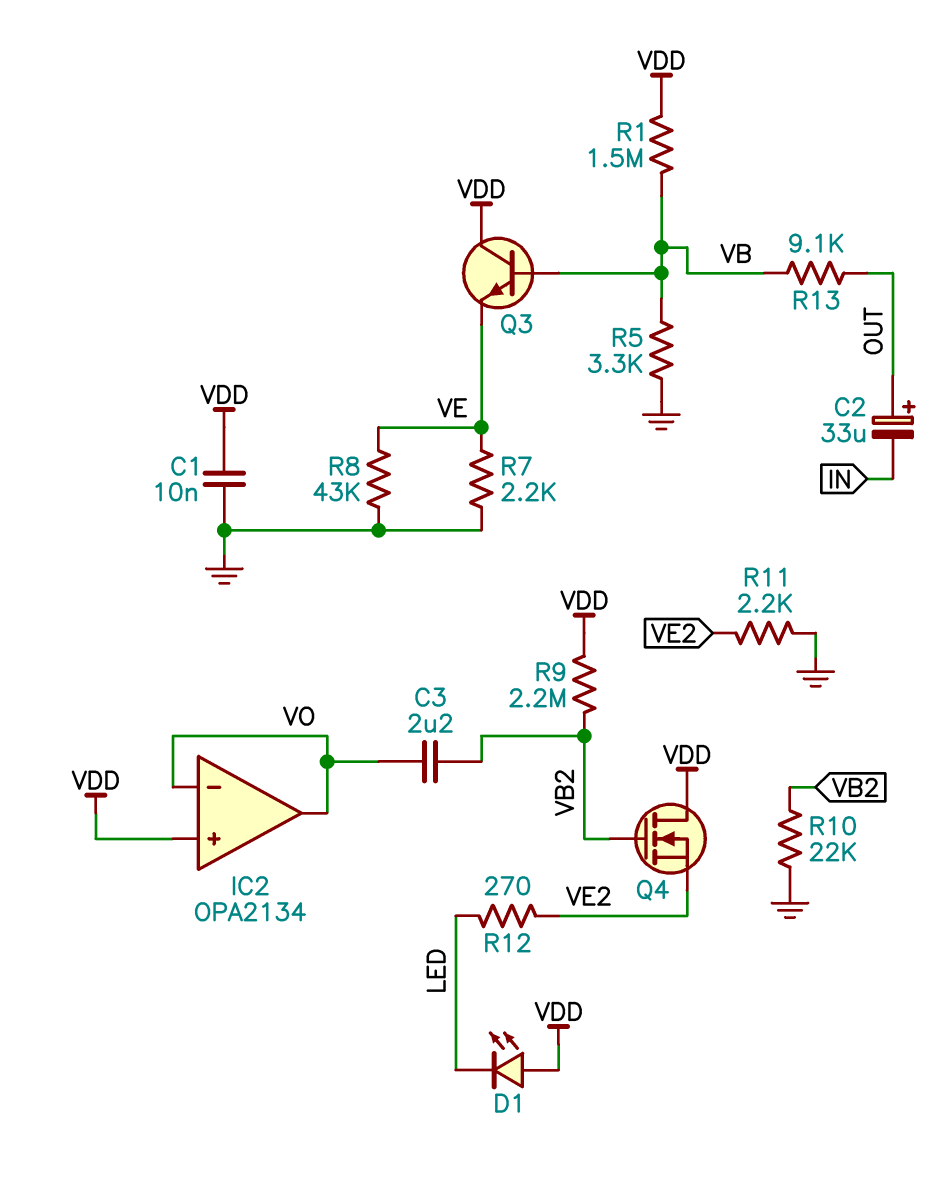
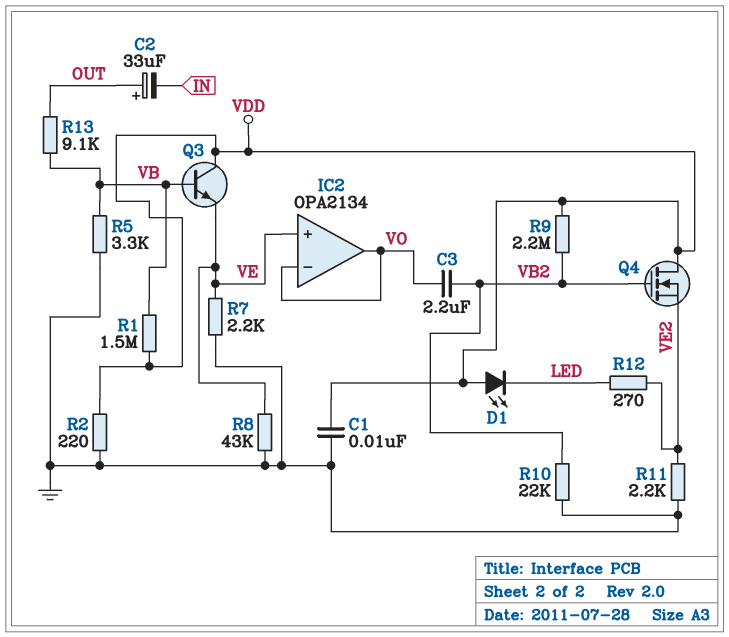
IC2 pin in+: VDD -> VE
R2: none -> 220 (GND, VDD)

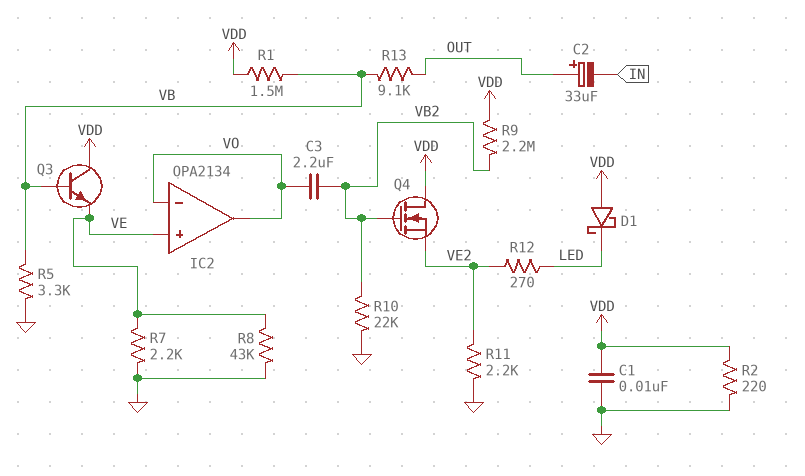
D1: LED (A VDD, K LED) -> schottky (A VDD, K LED)

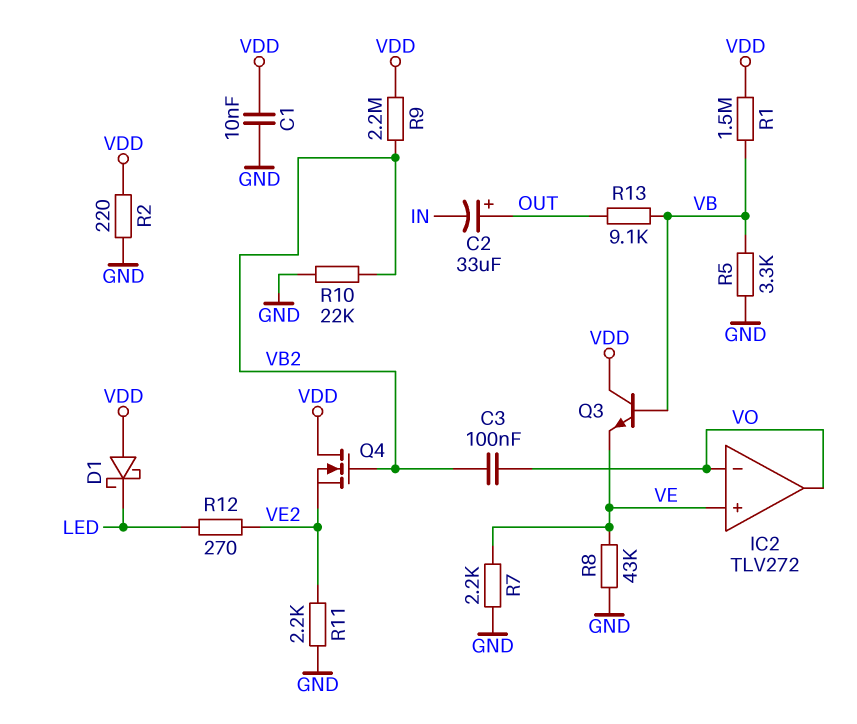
C3: 2.2uF (VB2, VO) -> 100nF (VB2, VO)
IC2: OPA2134 -> TLV272

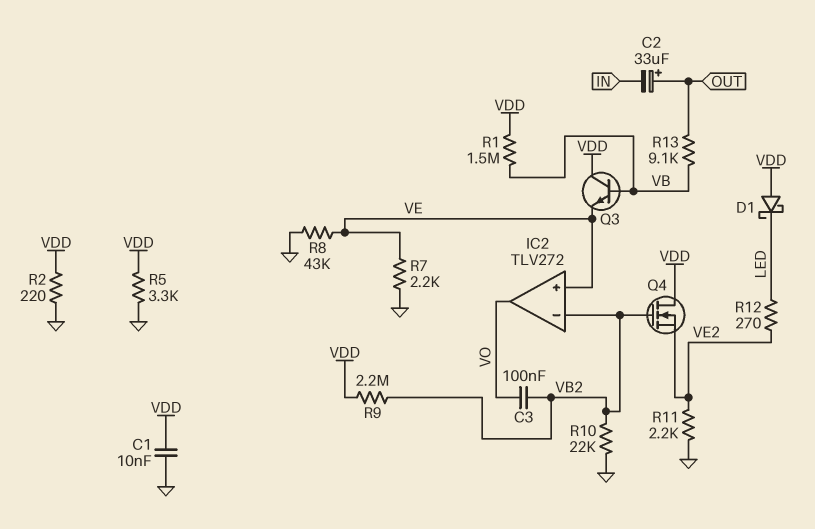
IC2 pin in-: VO -> VB2
R5: 3.3k (GND, VB) -> 3.3k (GND, VDD)

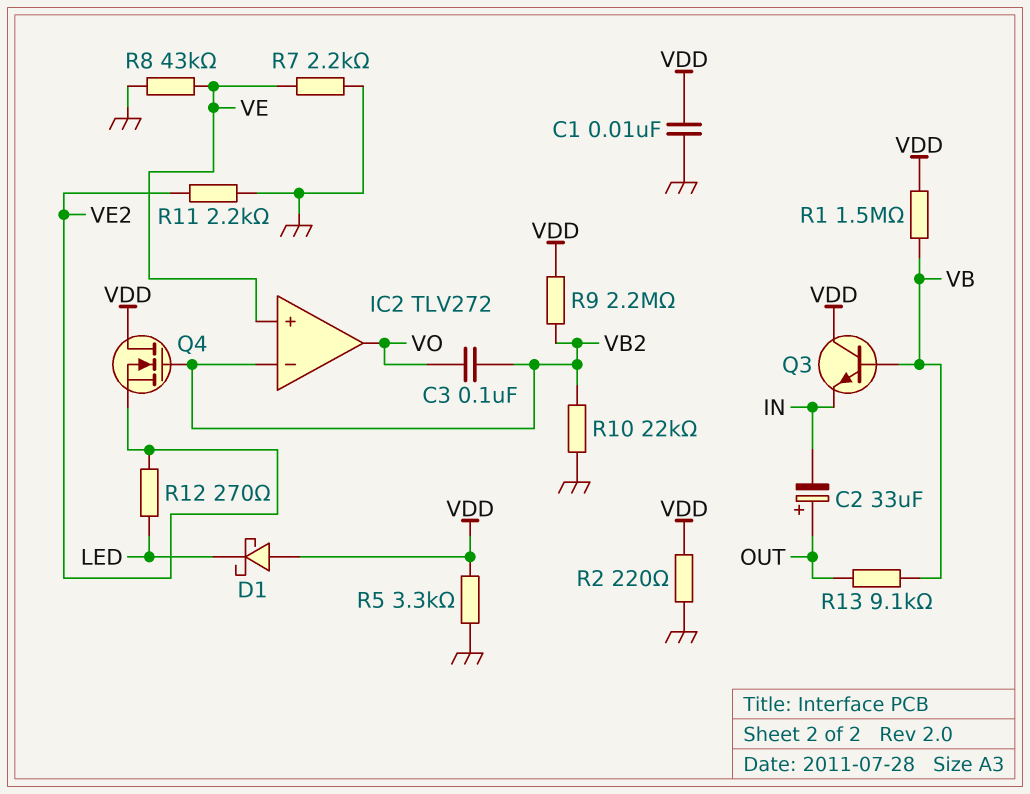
Q3: NPN (B VB, C VDD, E VE) -> NPN (B VB, C VDD, E IN)

